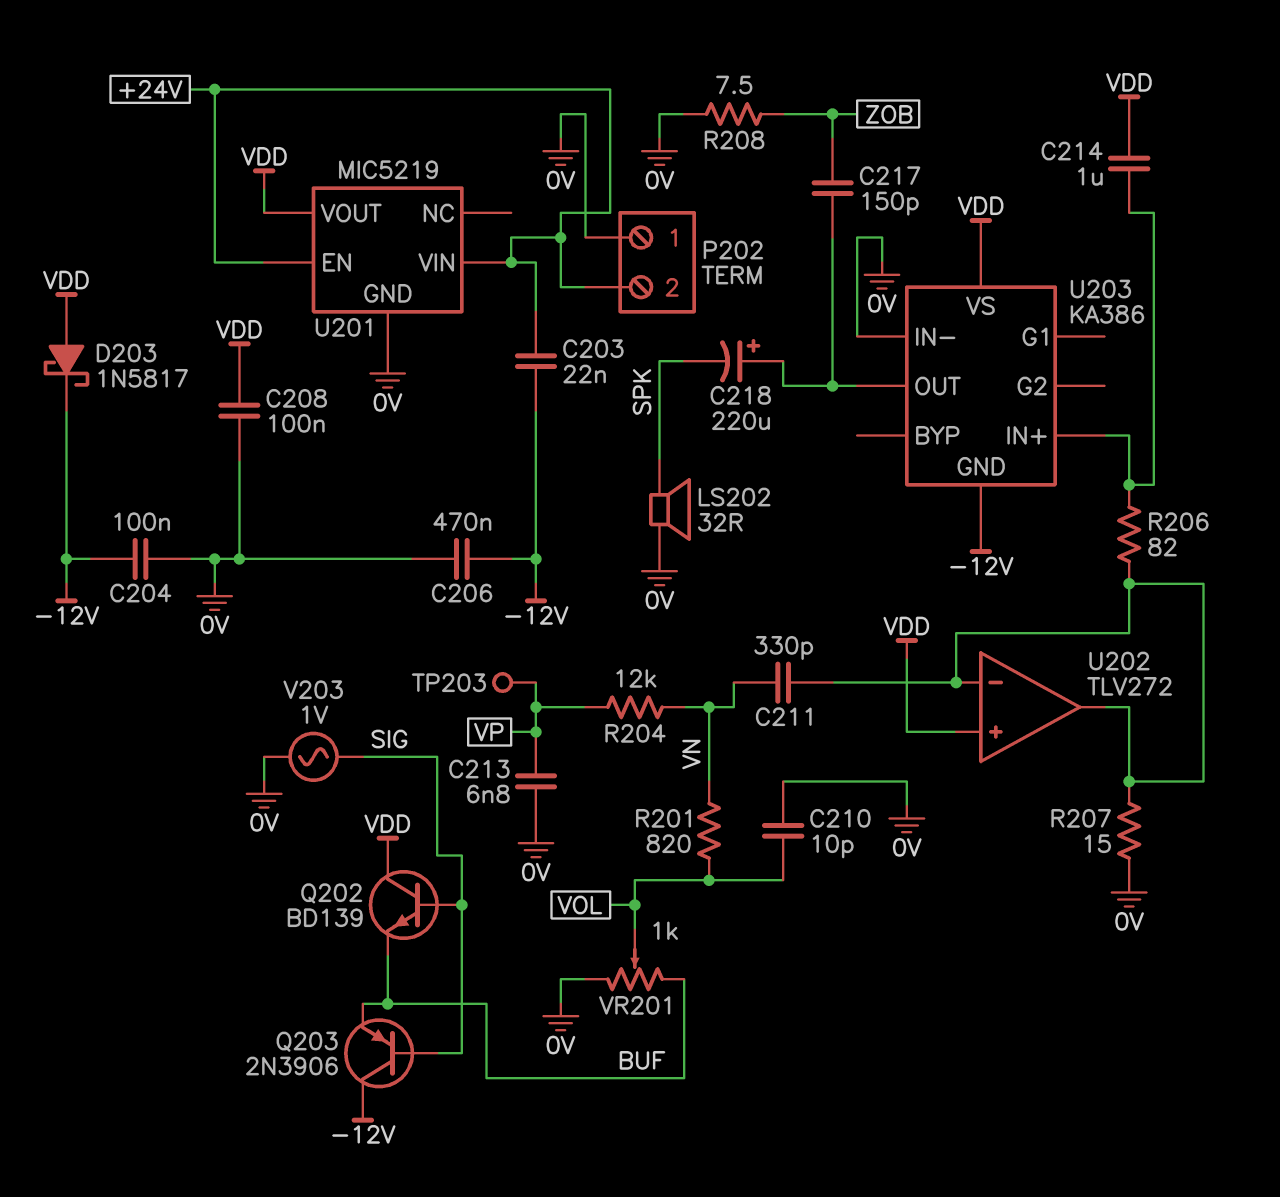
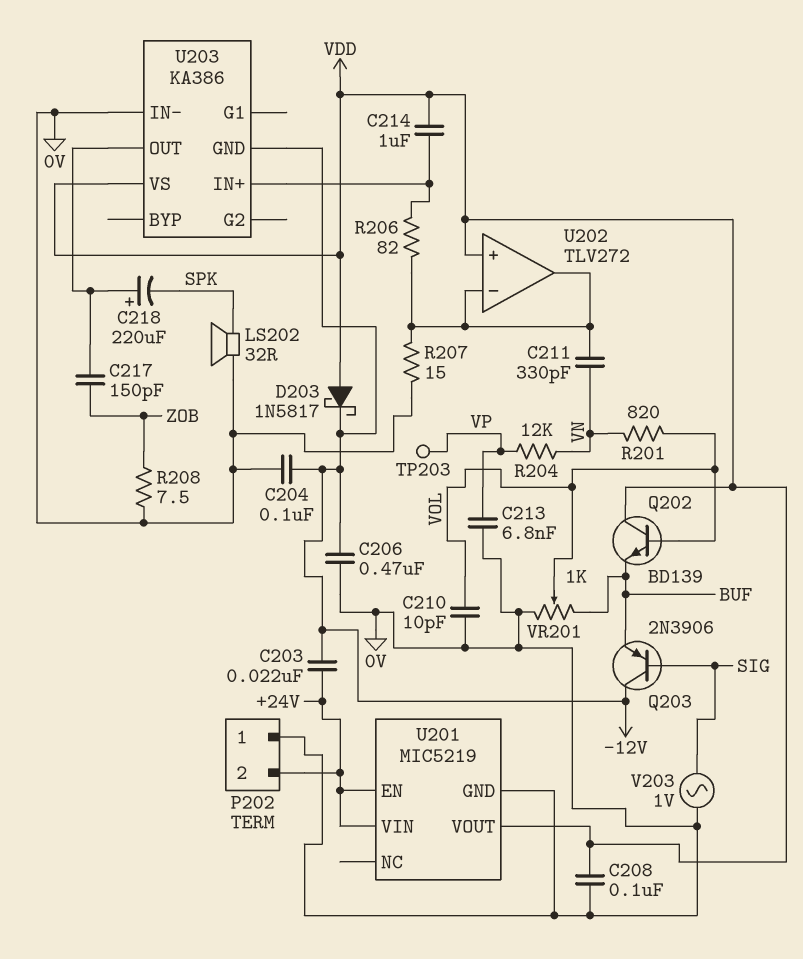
Q202: NPN BD139 (B SIG, C VDD, E BUF) -> NPN BD139 (B VOL, C VDD, E BUF)

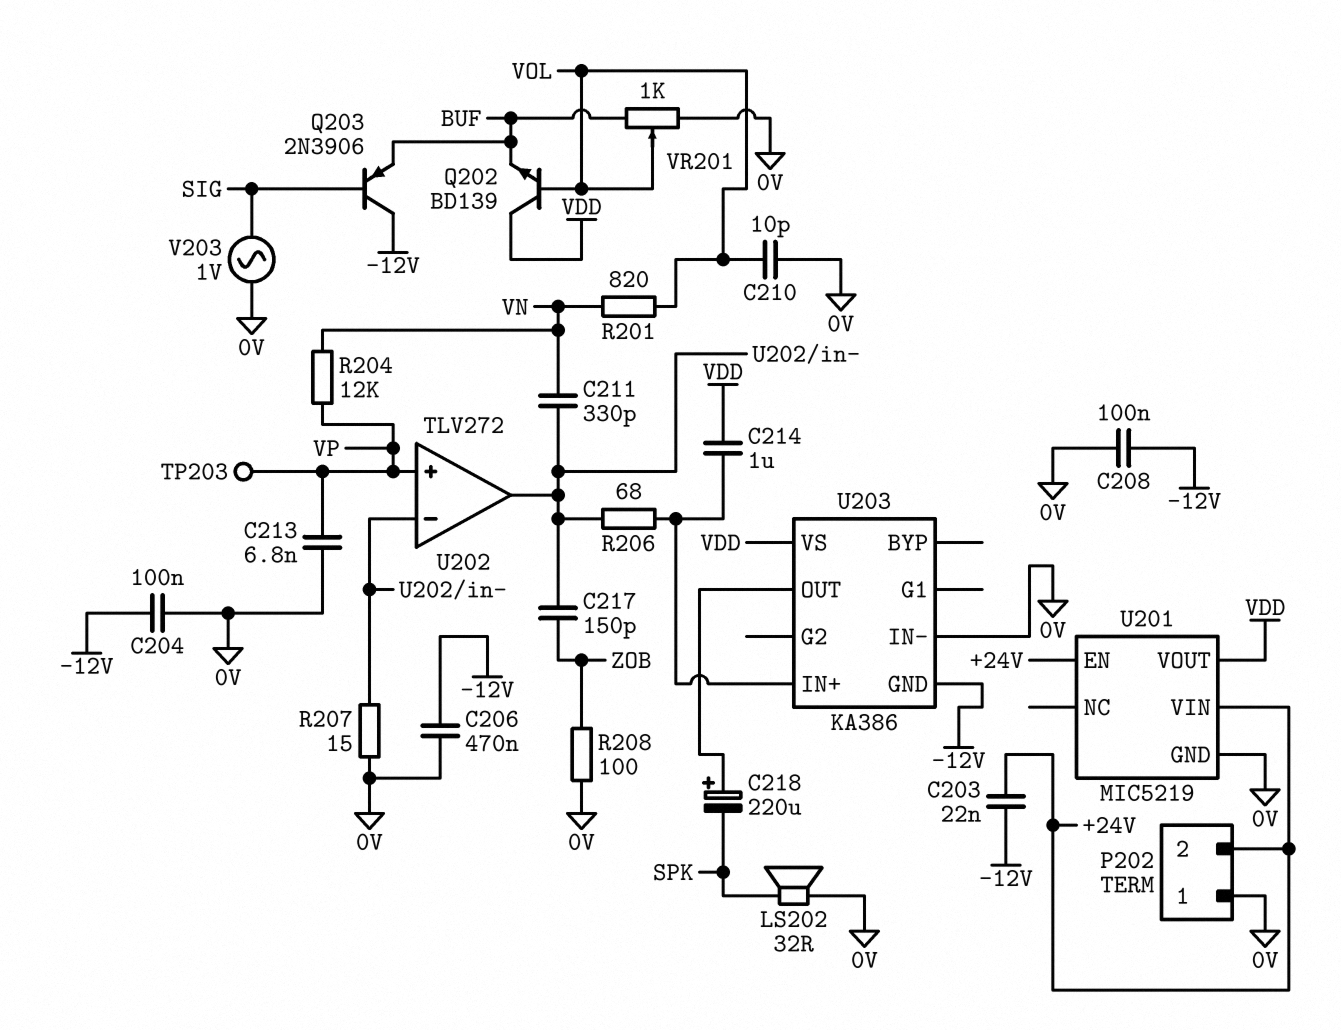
C208: 100nF (0V, VDD) -> 100nF (-12V, 0V)
C217: 150pF (U203/OUT, ZOB) -> 150pF (U202/in-, ZOB)
D203: schottky 1N5817 (A VDD, K -12V) -> none
R206: 82 (U202/in-, U203/IN+) -> 68 (U202/in-, U203/IN+)
R208: 7.5 (0V, ZOB) -> 100 (0V, ZOB)
U202 pin in+: VDD -> VP

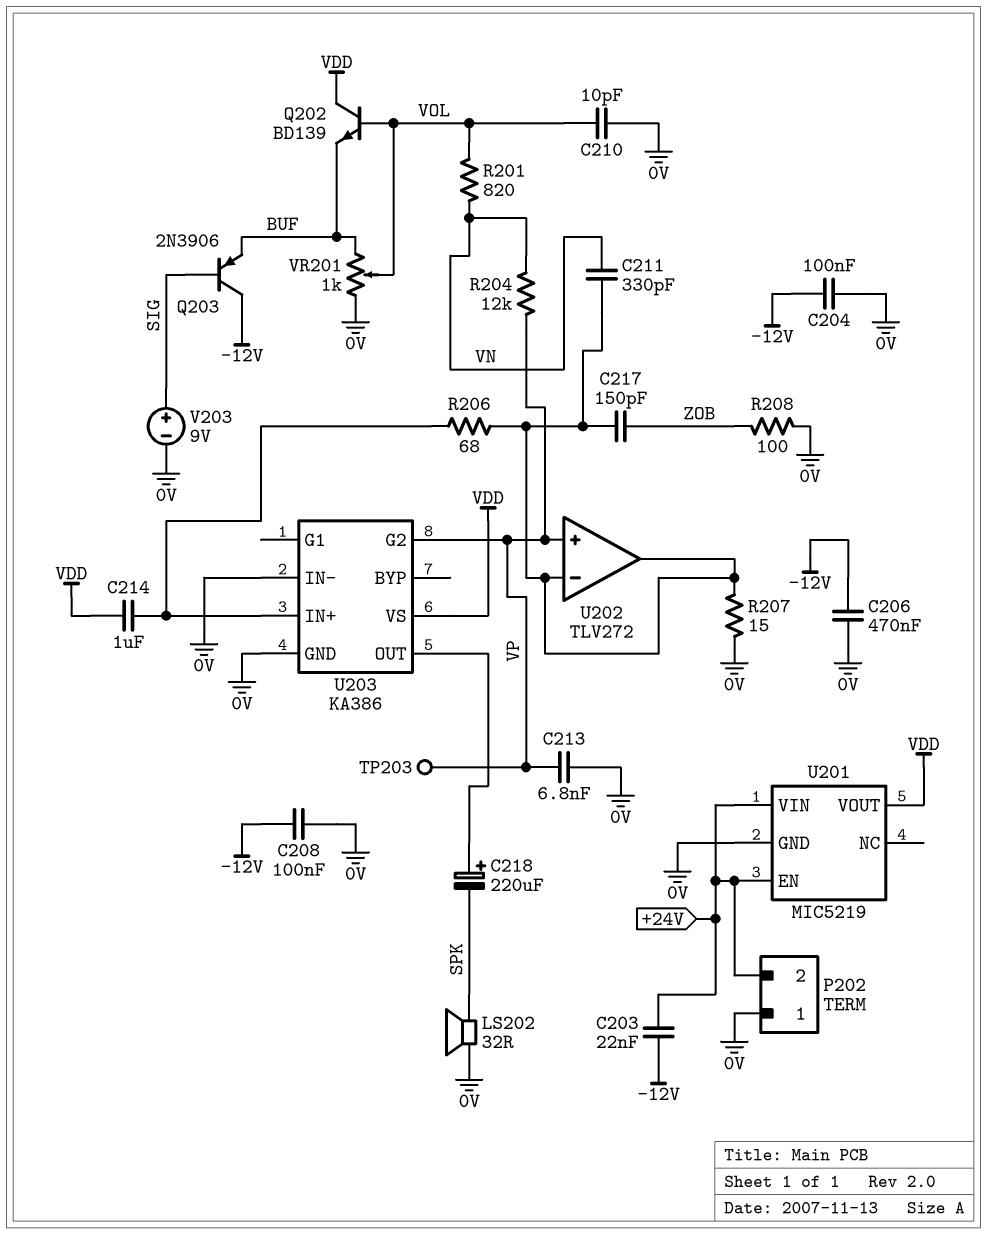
U203 pin G2: none -> VP
U203 pin GND: -12V -> 0V
V203: AC 1V (0V, SIG) -> 9V (plus SIG, minus 0V)

